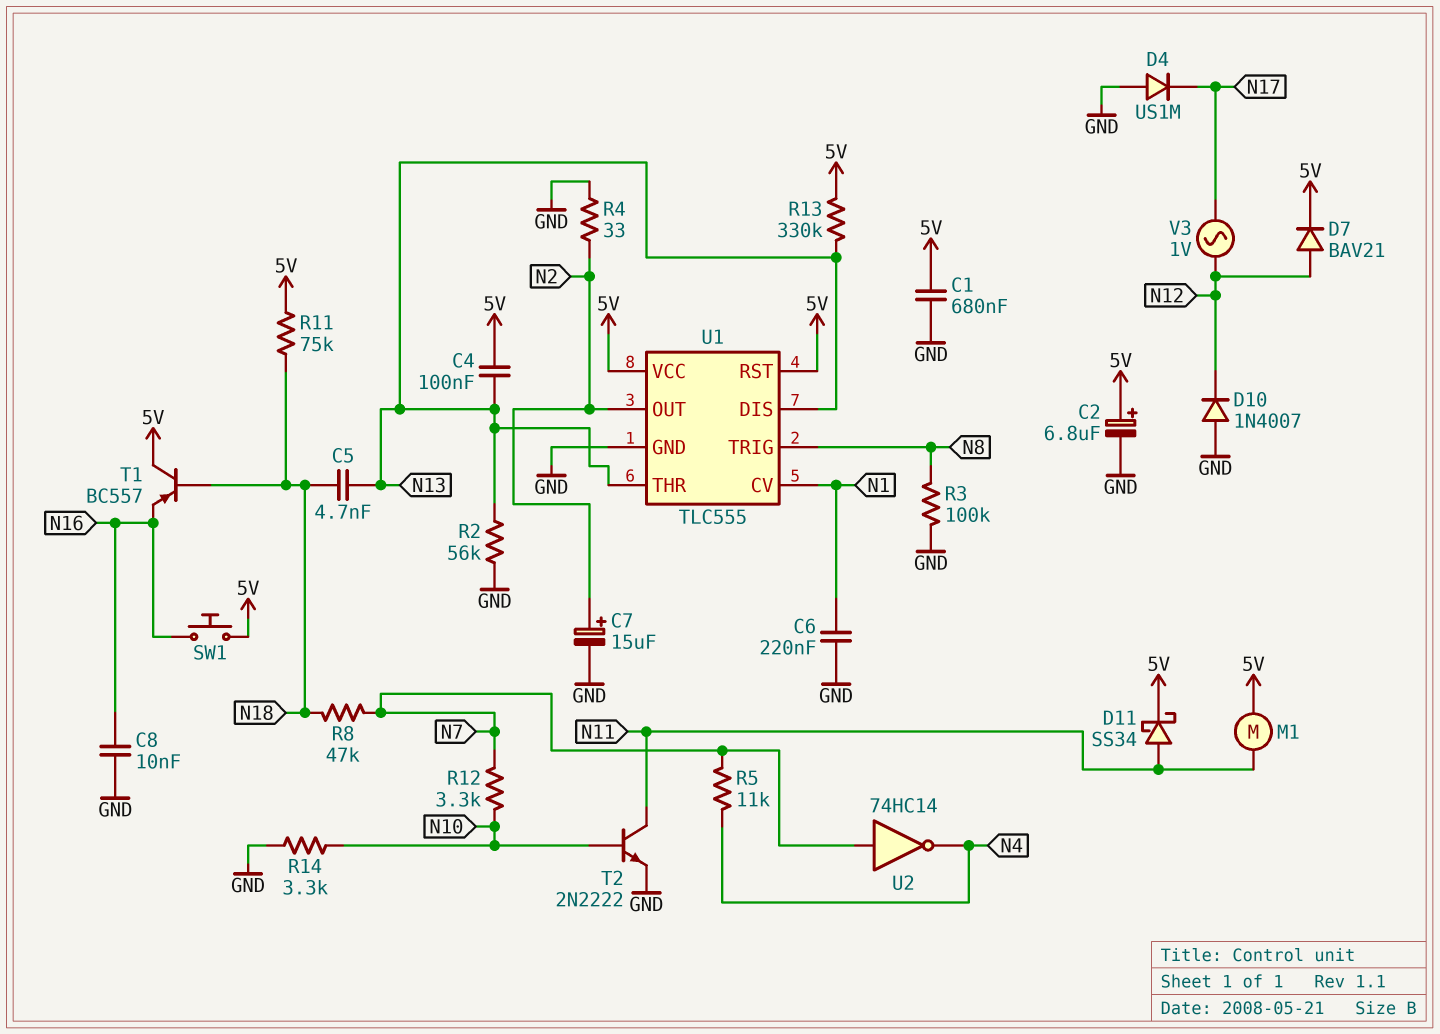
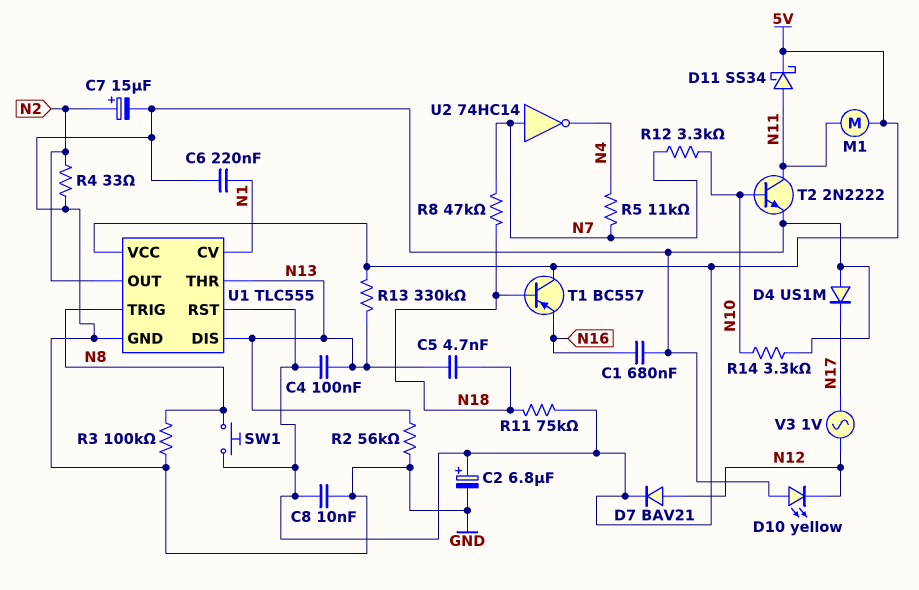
C1: 680nF (5V, GND) -> 680nF (GND, N16)
C8: 10nF (GND, N16) -> 10nF (5V, GND)
D10: diode 1N4007 (A GND, K N12) -> LED yellow (A GND, K N12)
SW1: button (5V, N16) -> button (5V, N8)

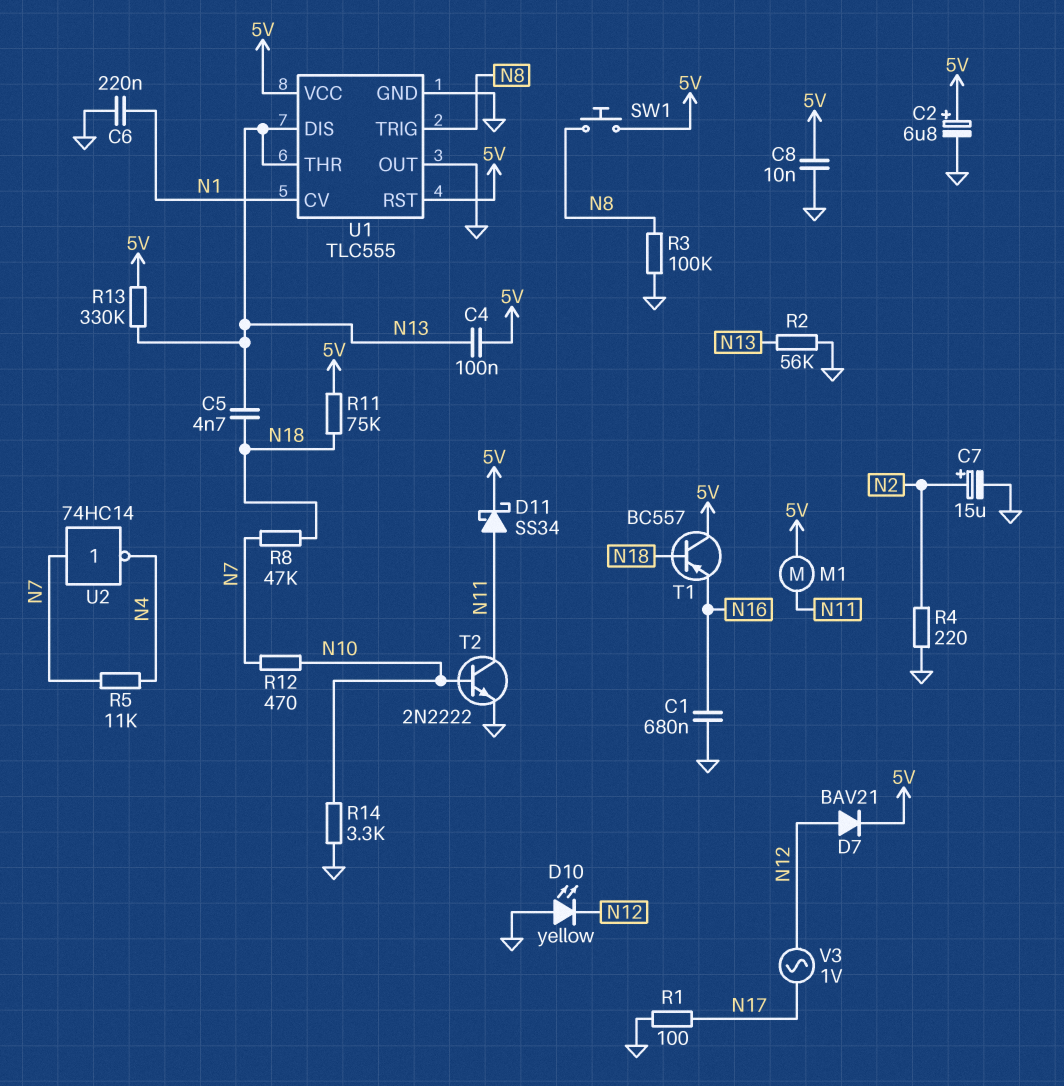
D4: diode US1M (A GND, K N17) -> none
R1: none -> 100 (GND, N17)
R4: 33 (GND, N2) -> 220 (GND, N2)
R12: 3.3k (N7, N10) -> 470 (N7, N10)
U1 pin OUT: N2 -> GND

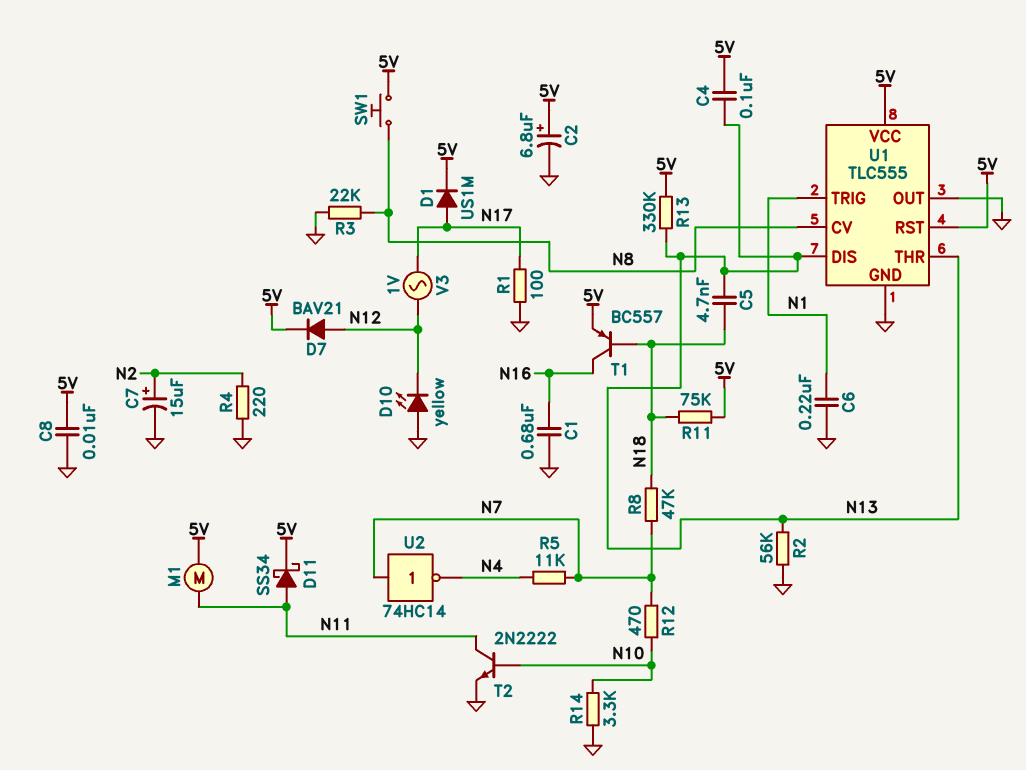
D1: none -> diode US1M (A N17, K 5V)
R3: 100k (GND, N8) -> 22k (GND, N8)
T1: PNP BC557 (B N18, C 5V, E N16) -> PNP BC557 (B N18, C N16, E 5V)
U1 pin CV: N1 -> N8
U1 pin TRIG: N8 -> N1

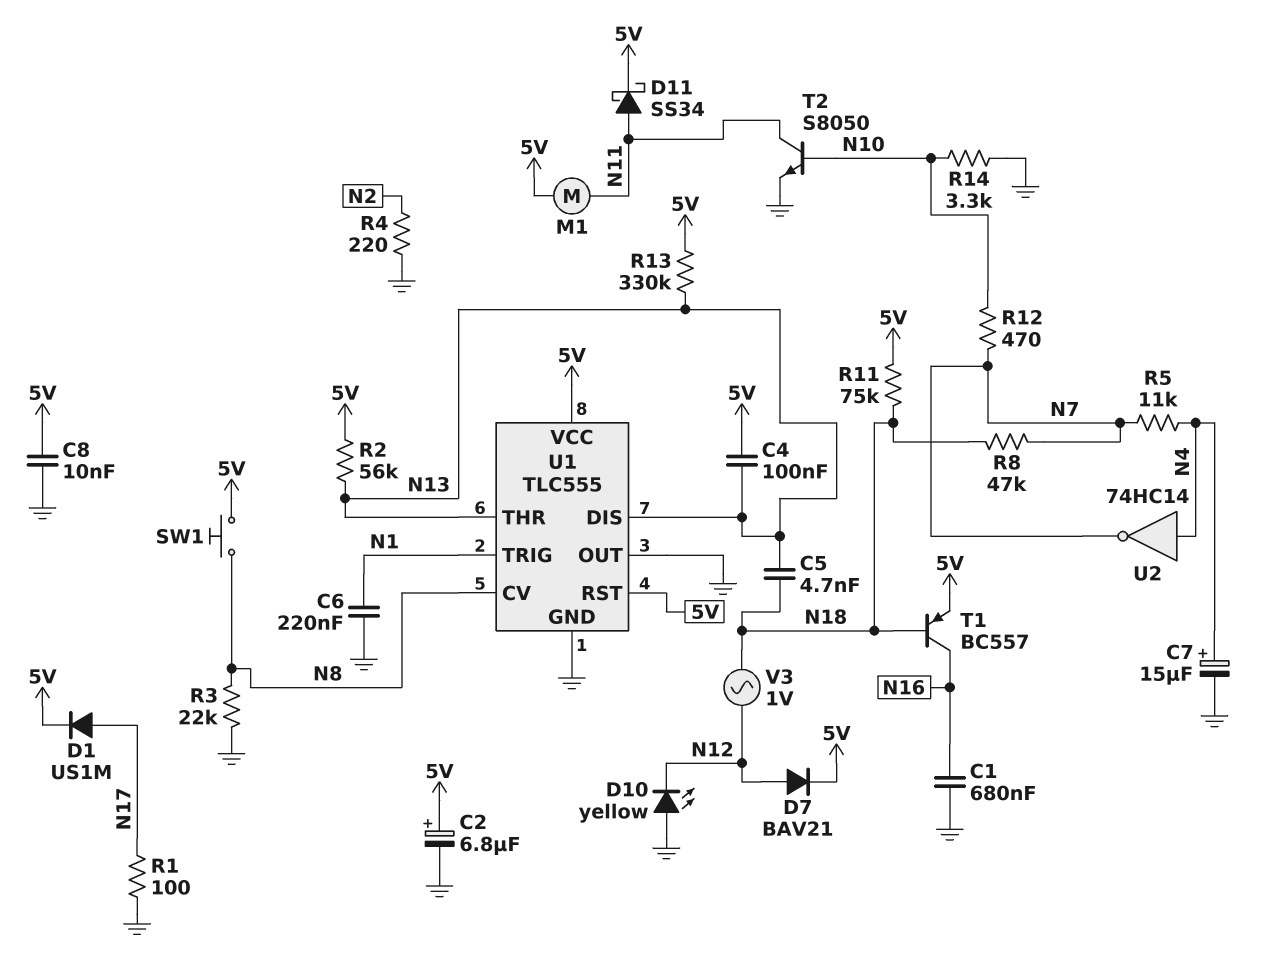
C7: 15uF (plus N2, minus GND) -> 15uF (plus N4, minus GND)
R2: 56k (GND, N13) -> 56k (5V, N13)
T2: NPN 2N2222 (B N10, C N11, E GND) -> NPN S8050 (B N10, C N11, E GND)
U2: NOT 74HC14 (in N7, out N4) -> NOT 74HC14 (in N4, out N7)
V3: AC 1V (N12, N17) -> AC 1V (N12, N18)

